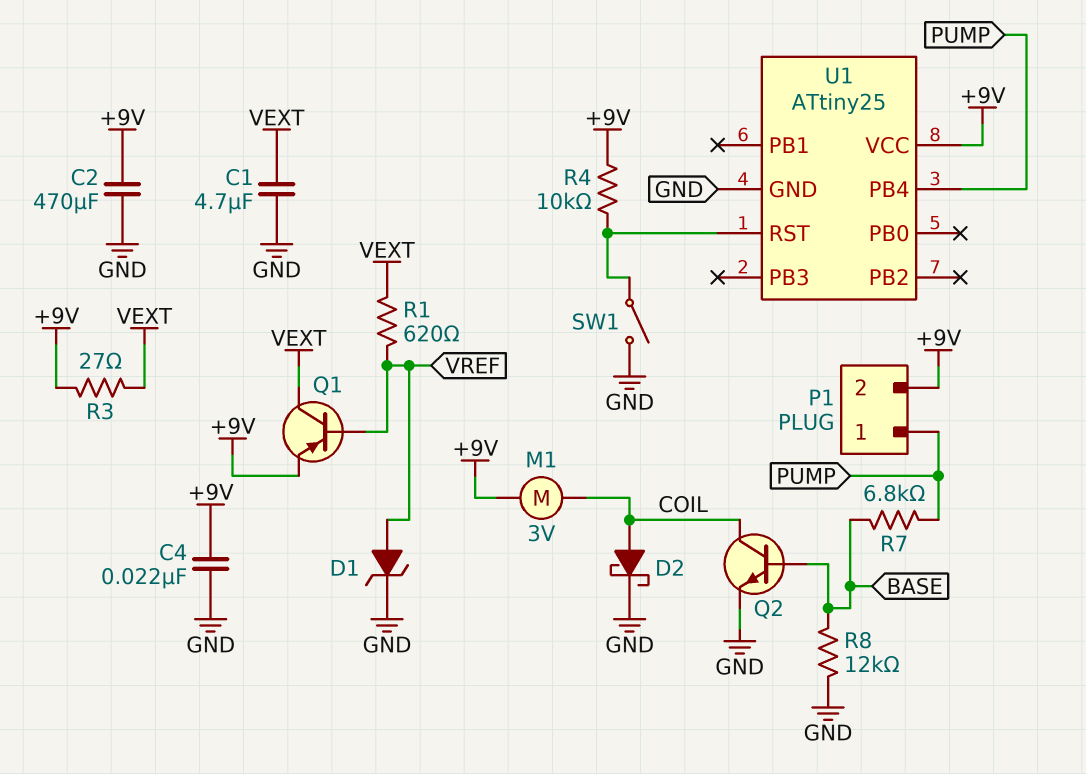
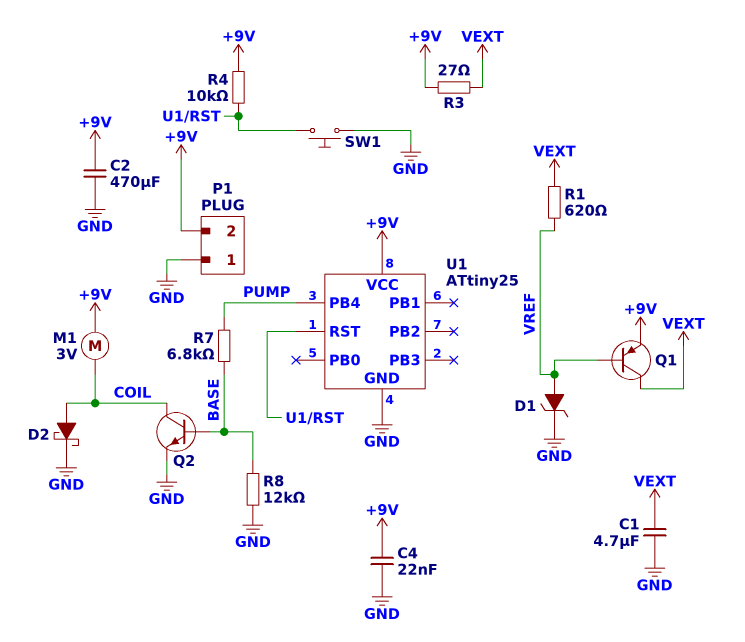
P1 pin 1: PUMP -> GND
SW1: switch (GND, U1/RST) -> button (GND, U1/RST)

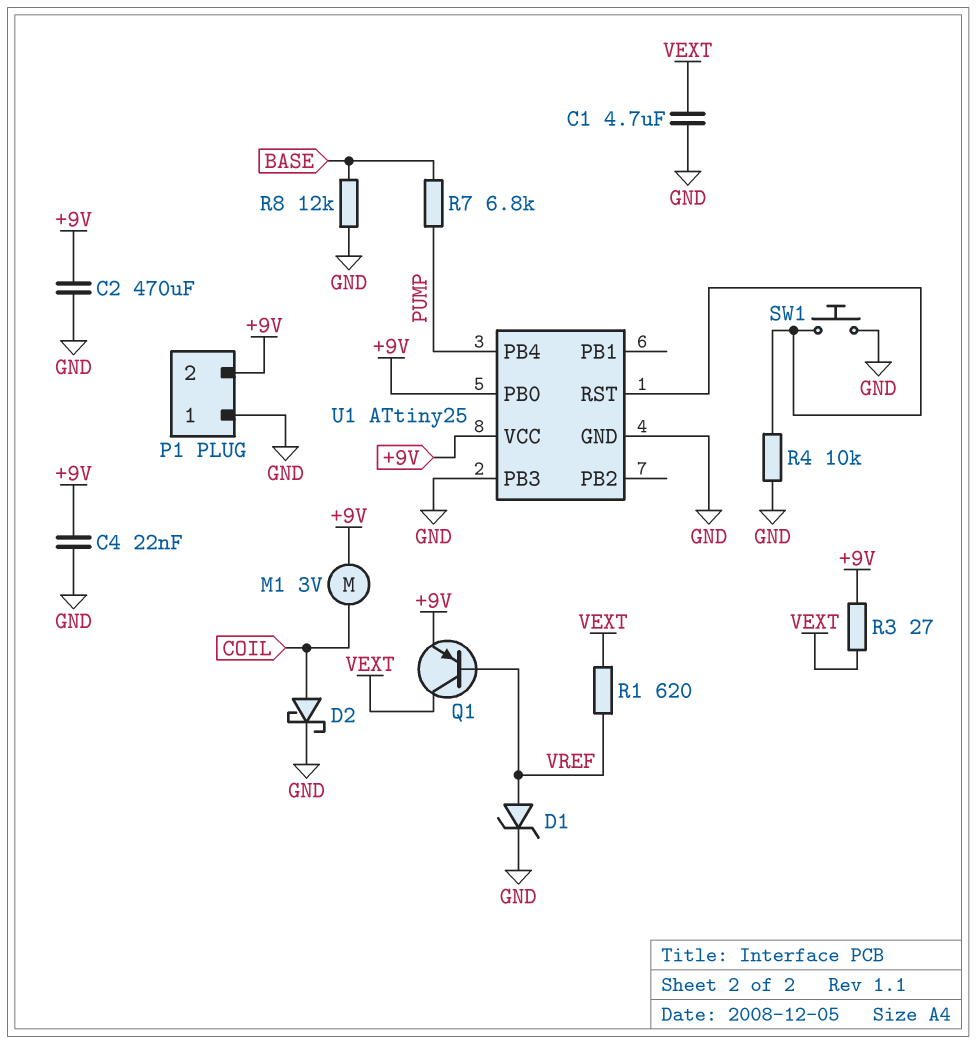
Q2: NPN (B BASE, C COIL, E GND) -> none
R4: 10k (+9V, U1/RST) -> 10k (GND, U1/RST)
U1 pin PB0: none -> +9V
U1 pin PB3: none -> GND

